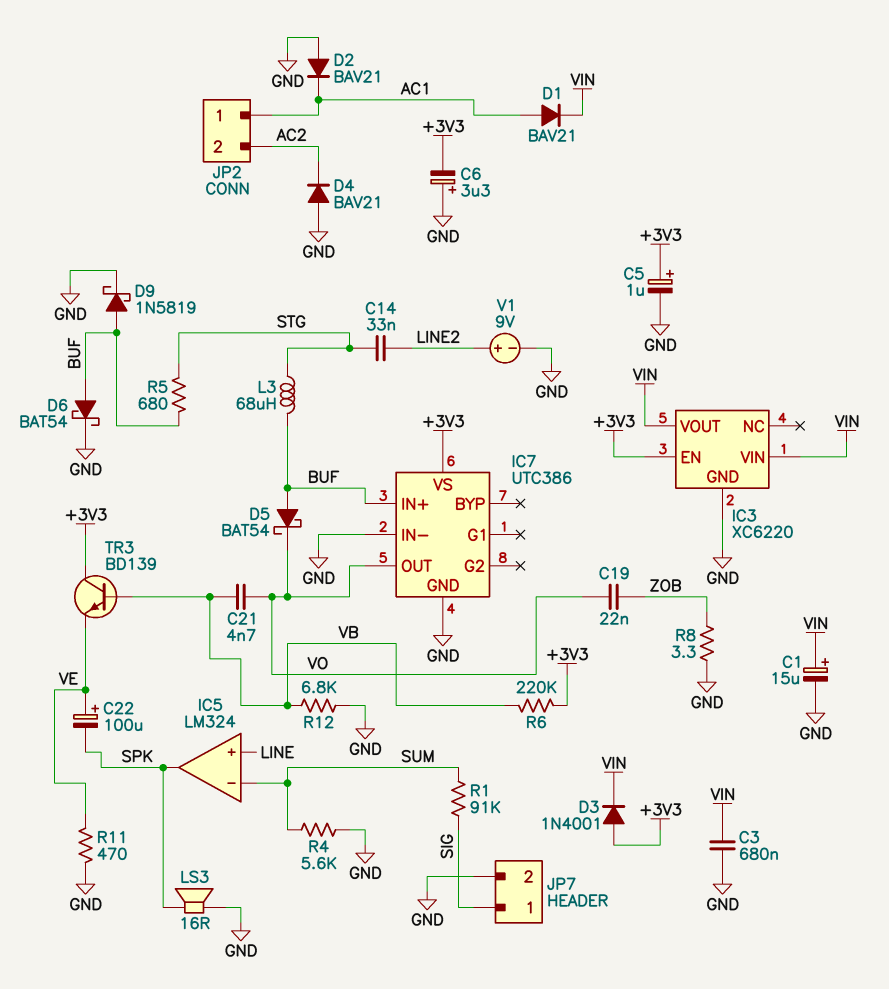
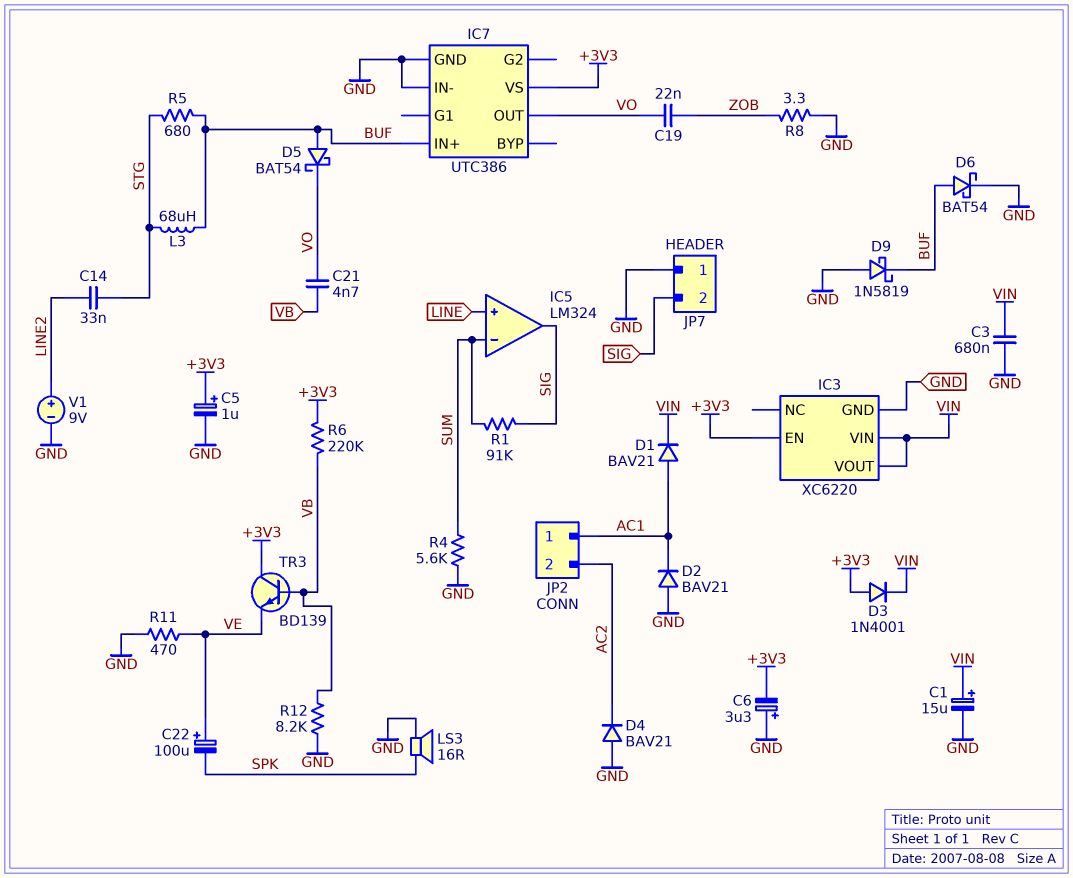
D9: schottky 1N5819 (A BUF, K GND) -> schottky 1N5819 (A GND, K BUF)
IC5 pin out: SPK -> SIG
JP7 pin 1: SIG -> GND
JP7 pin 2: GND -> SIG
R12: 6.8k (GND, VB) -> 8.2k (GND, VB)

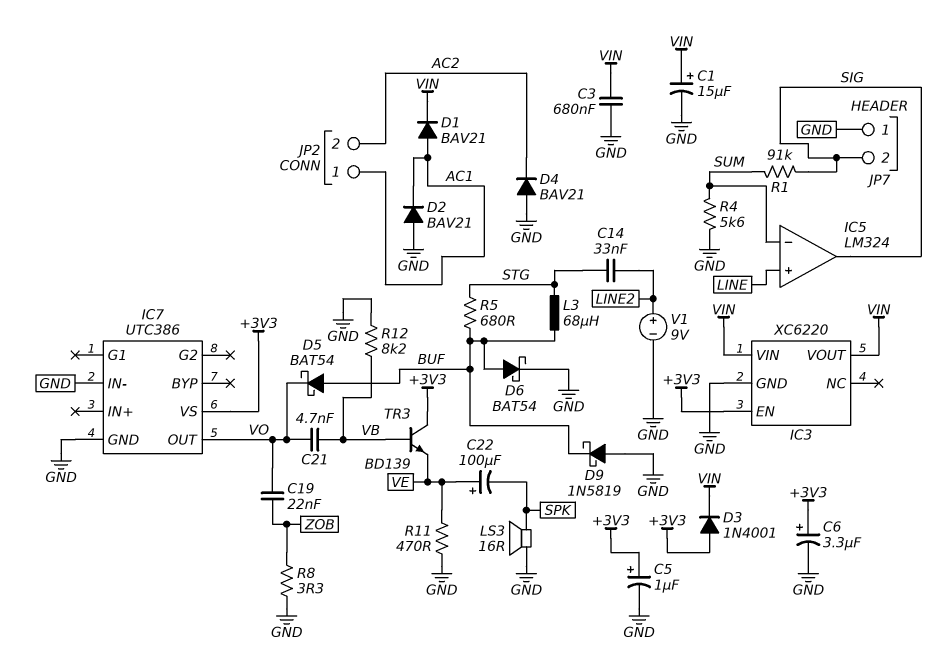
C6: 3.3uF (plus GND, minus +3V3) -> 3.3uF (plus +3V3, minus GND)
IC7 pin IN+: BUF -> none
R6: 220k (+3V3, VB) -> none

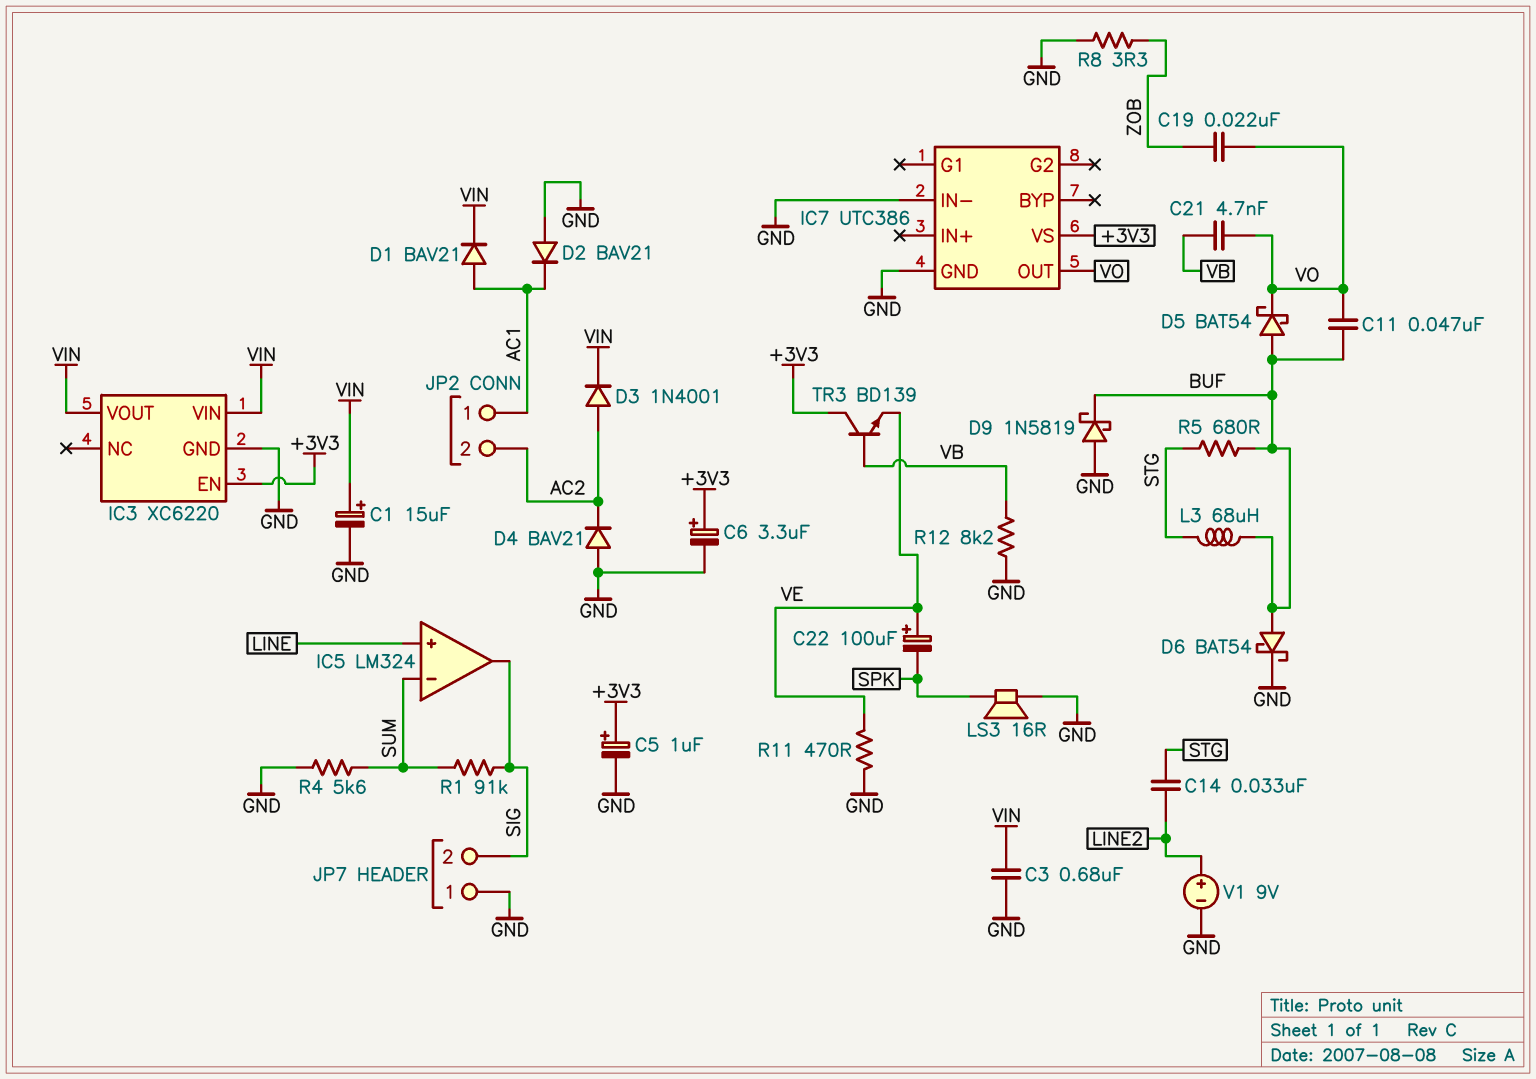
C11: none -> 47nF (BUF, VO)
D3: diode 1N4001 (A +3V3, K VIN) -> diode 1N4001 (A AC2, K VIN)

